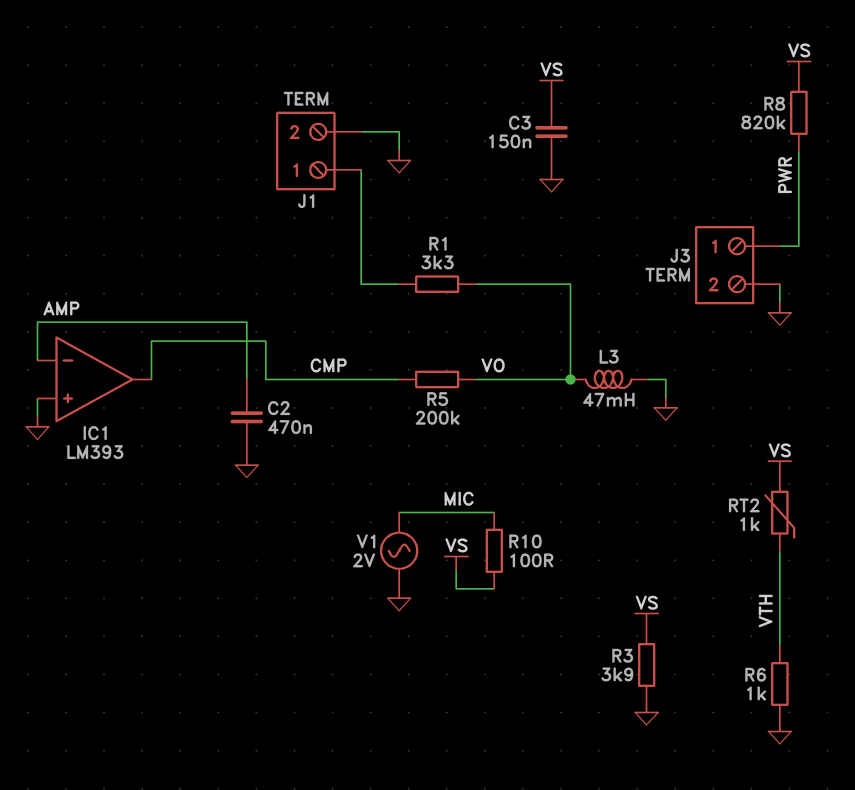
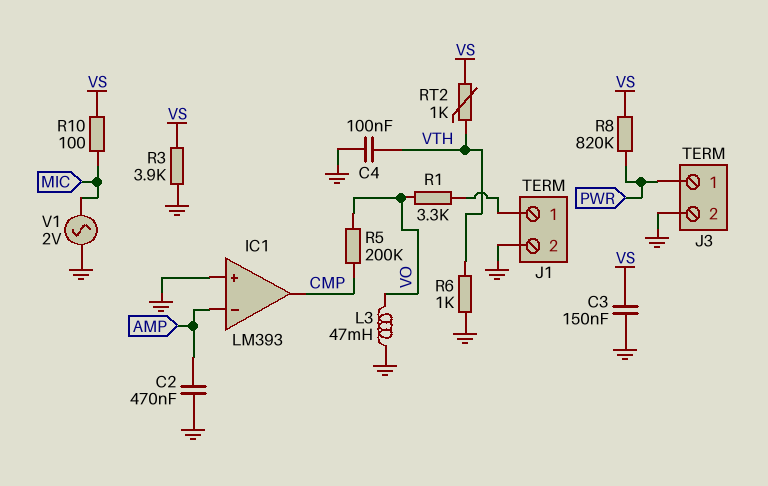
C4: none -> 100nF (GND, VTH)

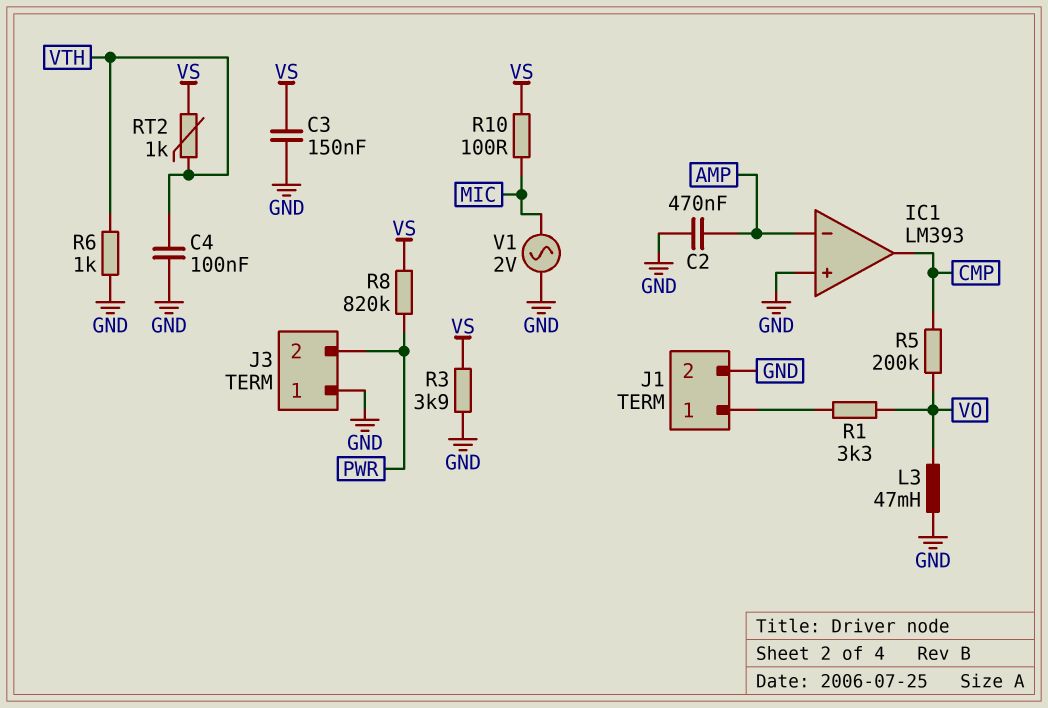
J3 pin 1: PWR -> GND
J3 pin 2: GND -> PWR

